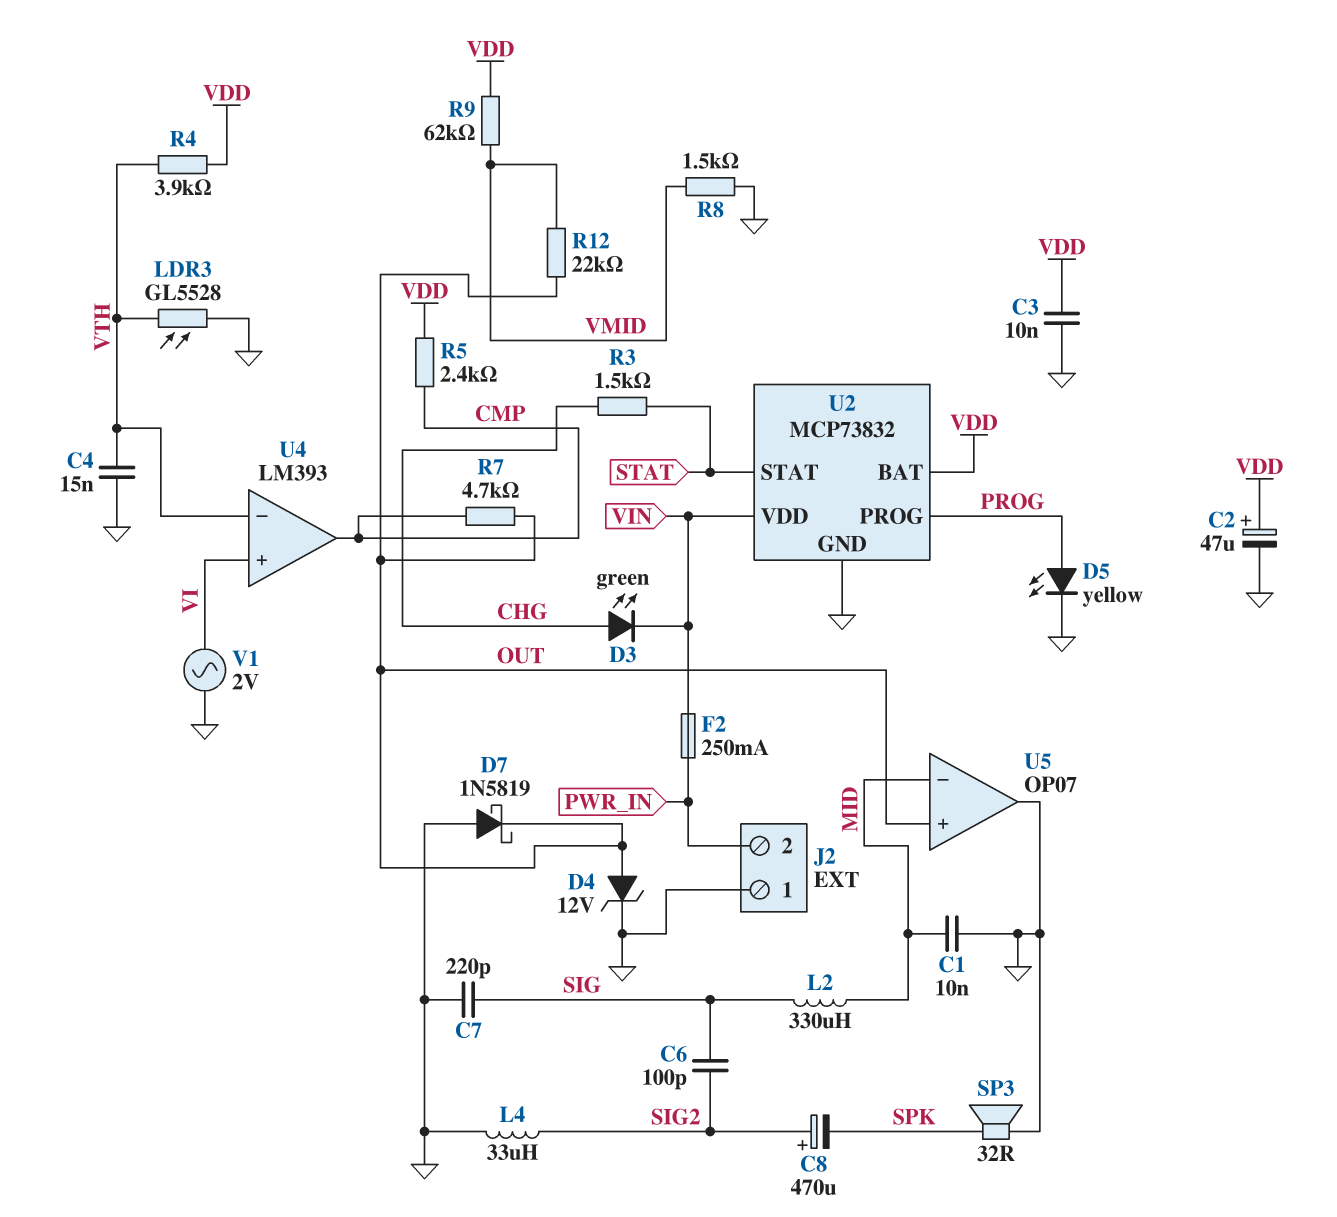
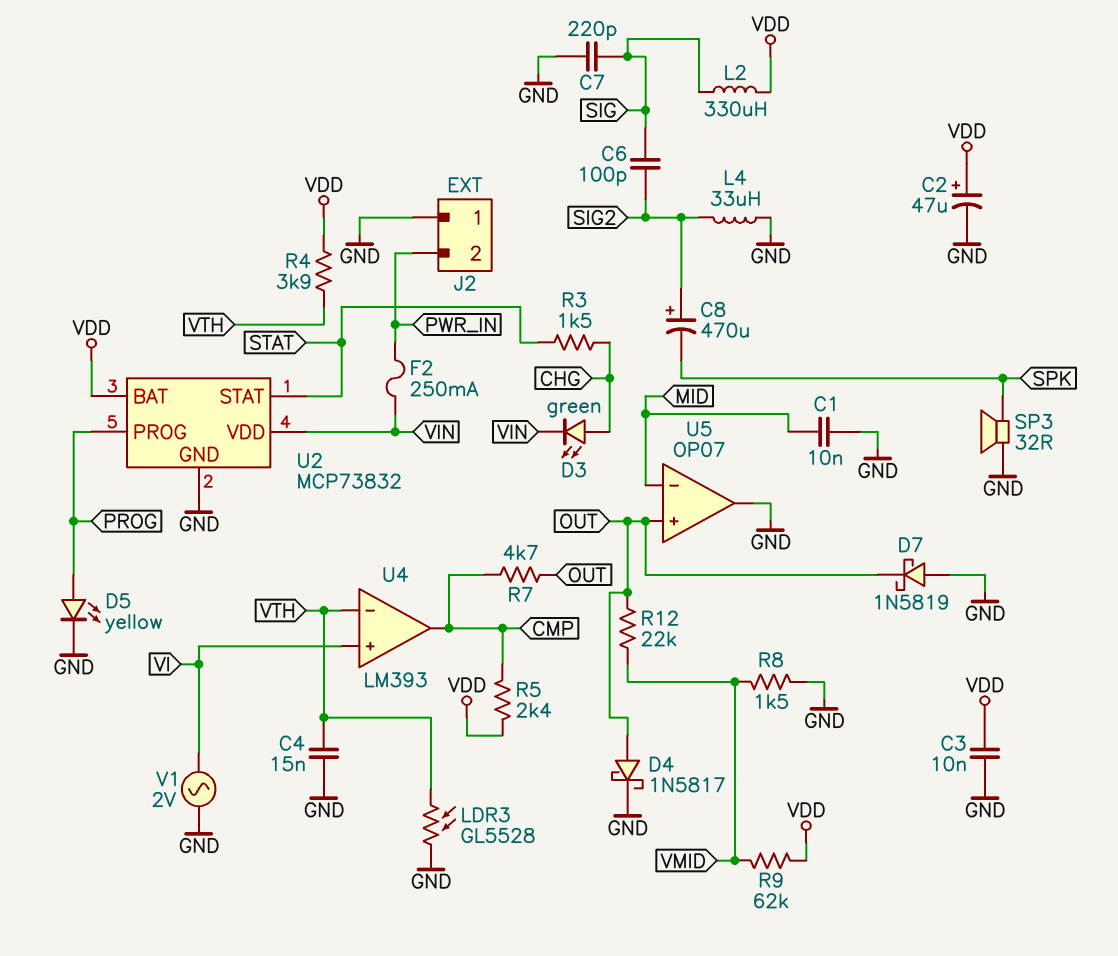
D4: zener 12V (A OUT, K GND) -> schottky 1N5817 (A OUT, K GND)
L2: 330uH (MID, SIG) -> 330uH (SIG, VDD)

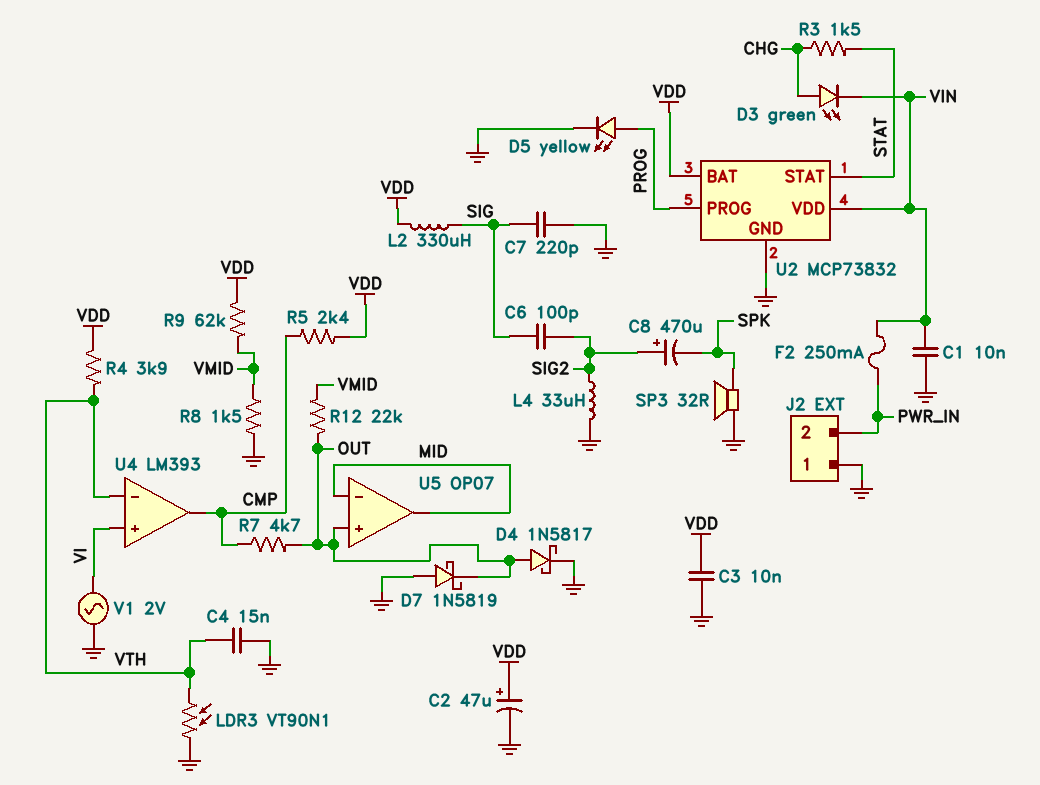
C1: 10nF (GND, MID) -> 10nF (GND, VIN)
LDR3: GL5528 (GND, VTH) -> VT90N1 (GND, VTH)
U5 pin out: GND -> MID

